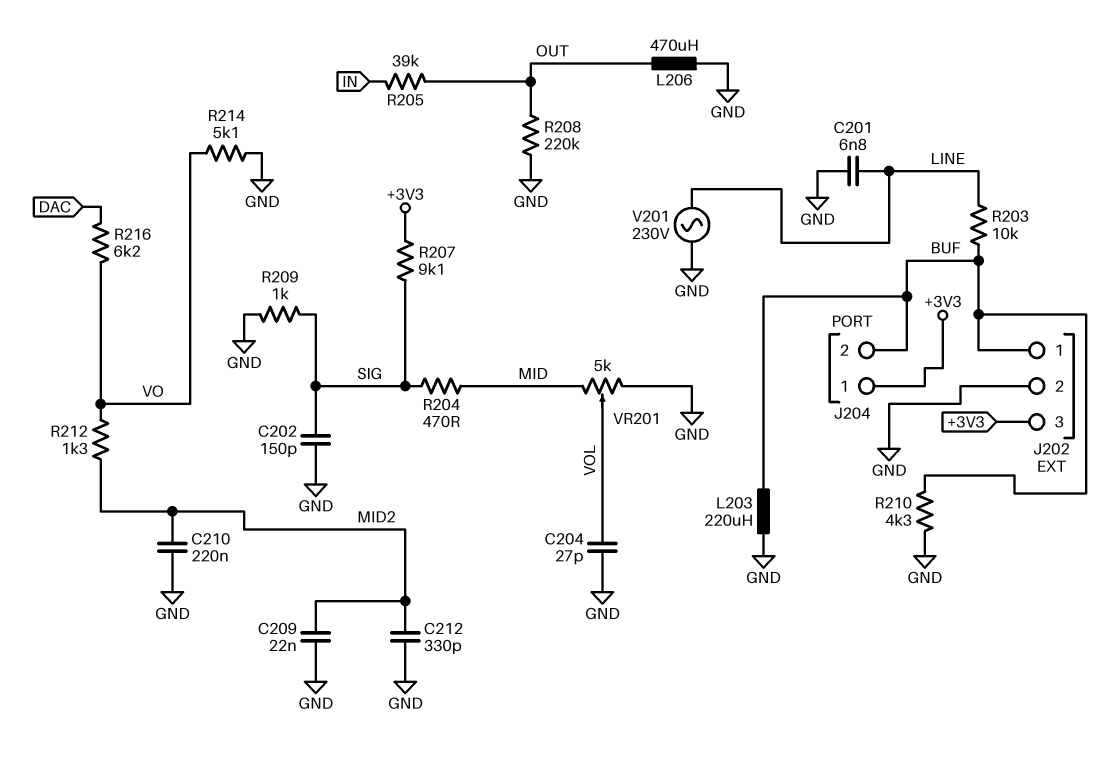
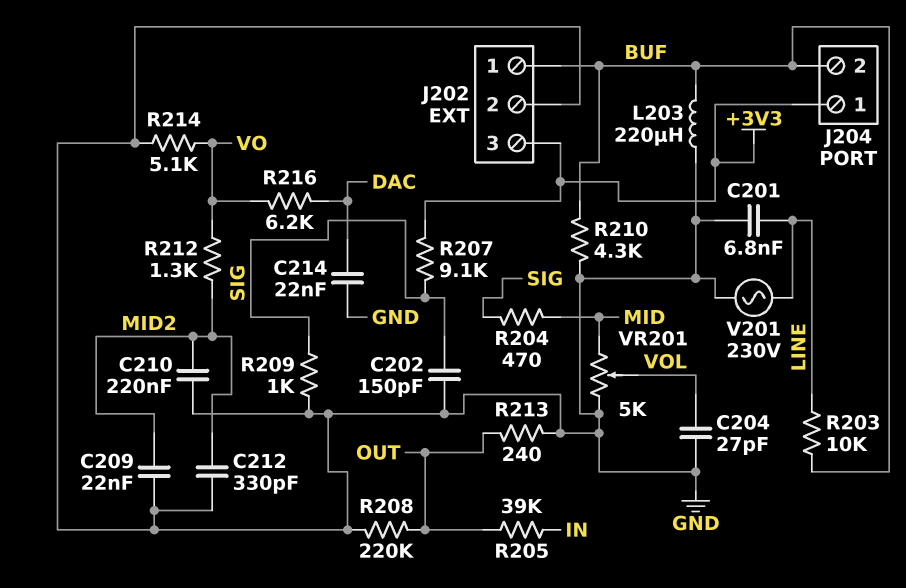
C214: none -> 22nF (DAC, GND)
L206: 470uH (GND, OUT) -> none
R213: none -> 240 (GND, OUT)

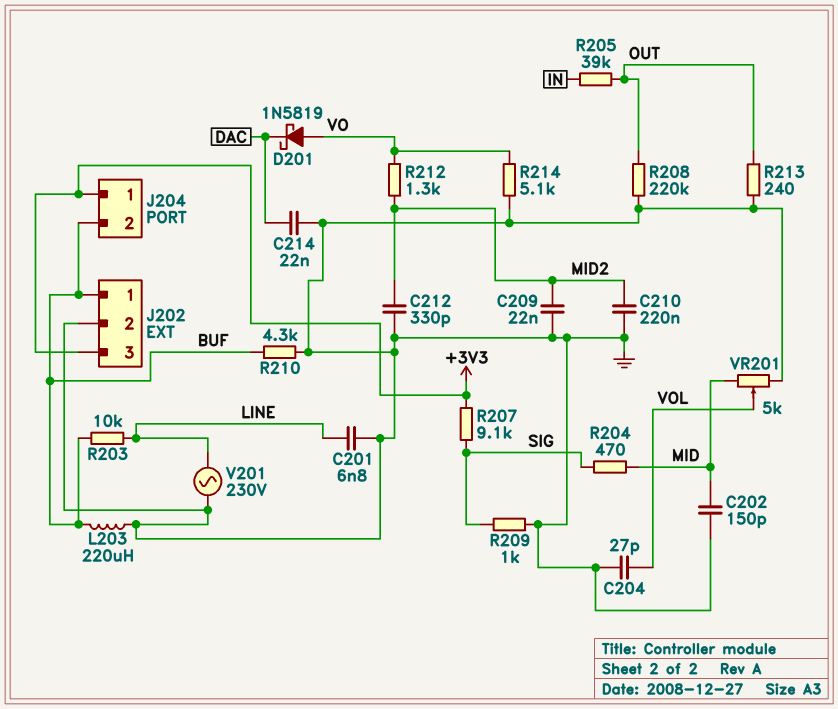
C202: 150pF (GND, SIG) -> 150pF (GND, MID)
D201: none -> schottky 1N5819 (A VO, K DAC)
R216: 6.2k (DAC, VO) -> none

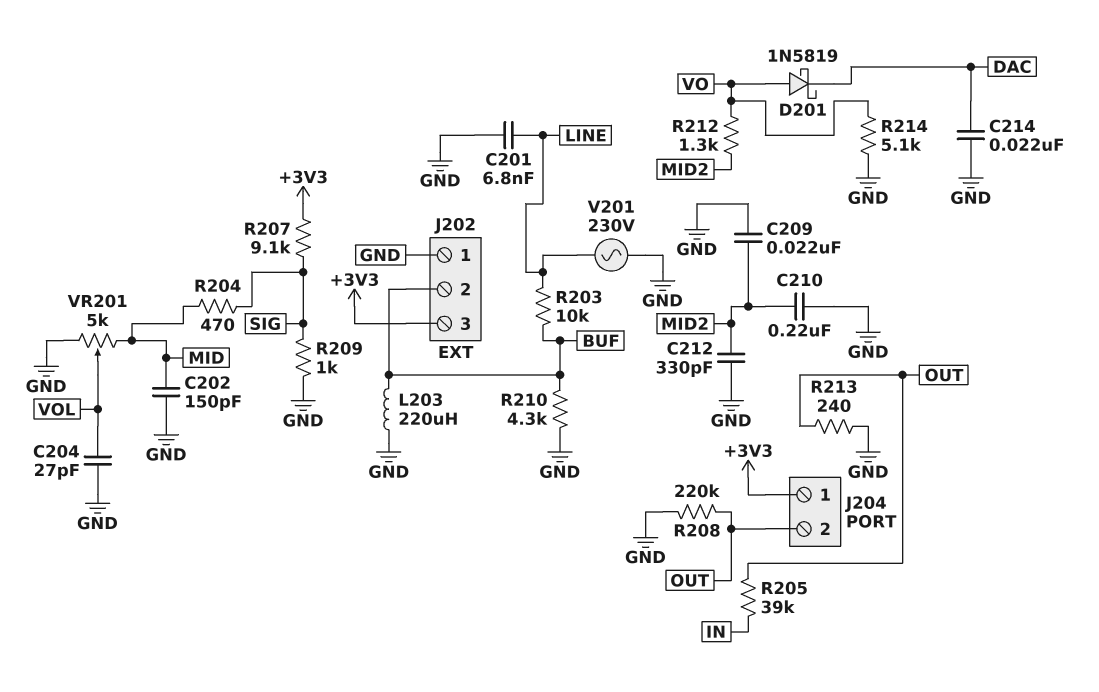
J202 pin 1: BUF -> GND
J202 pin 2: GND -> BUF
J204 pin 2: BUF -> OUT

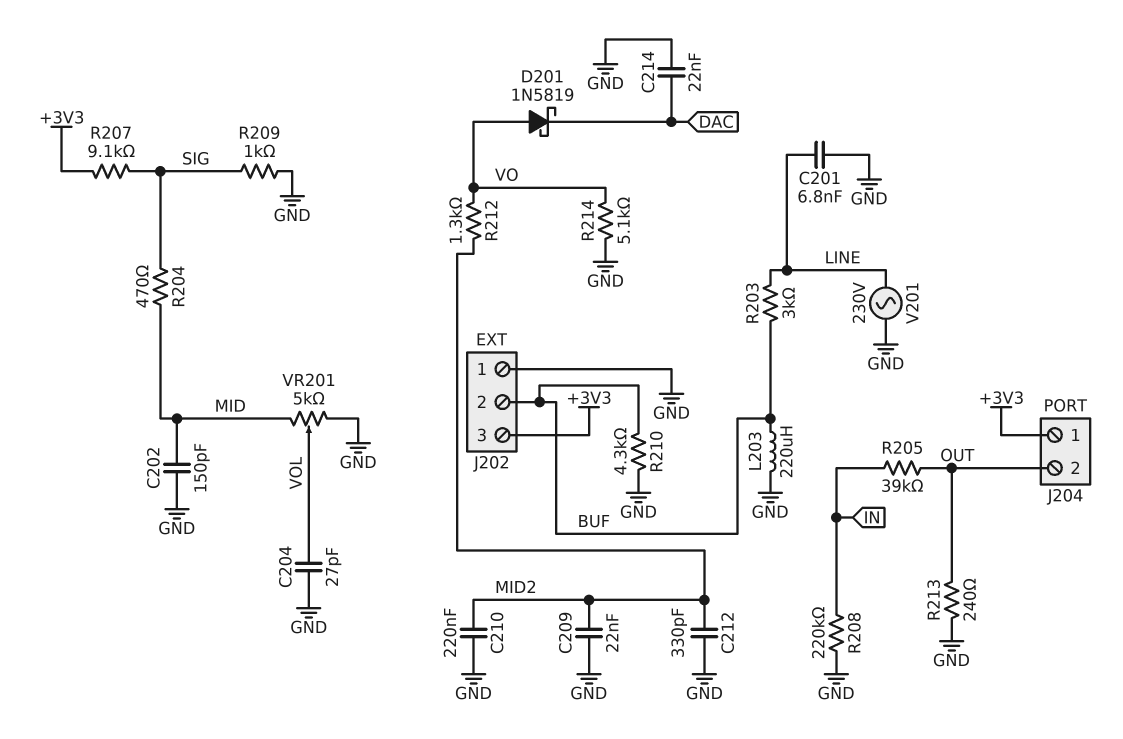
R203: 10k (BUF, LINE) -> 3k (BUF, LINE)
R208: 220k (GND, OUT) -> 220k (GND, IN)

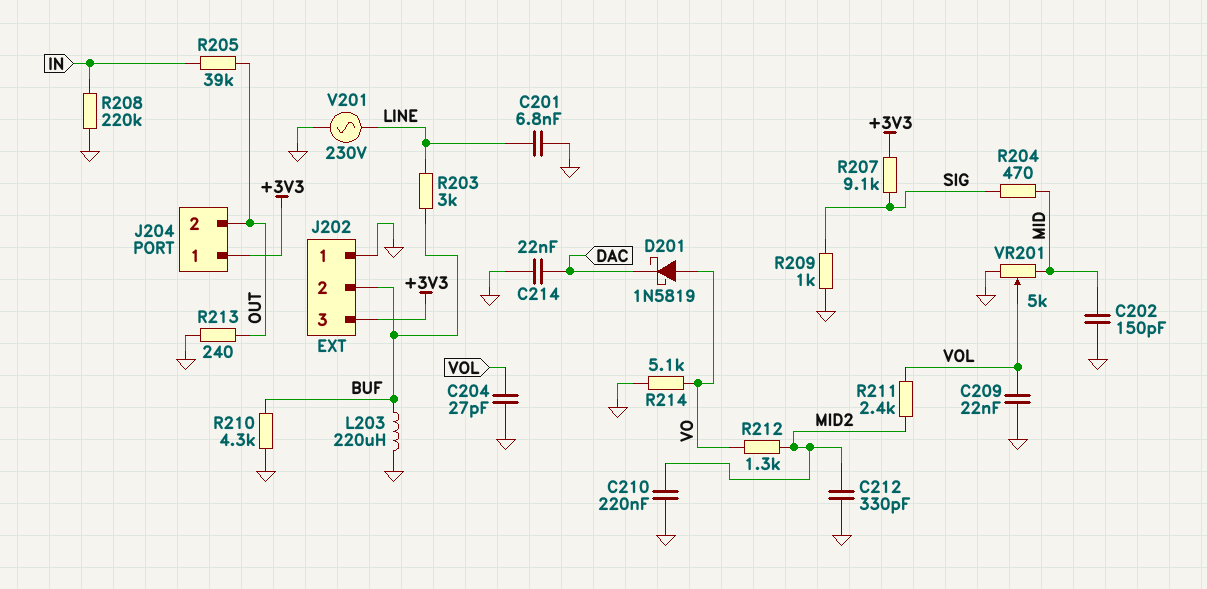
C209: 22nF (GND, MID2) -> 22nF (GND, VOL)
R211: none -> 2.4k (MID2, VOL)

